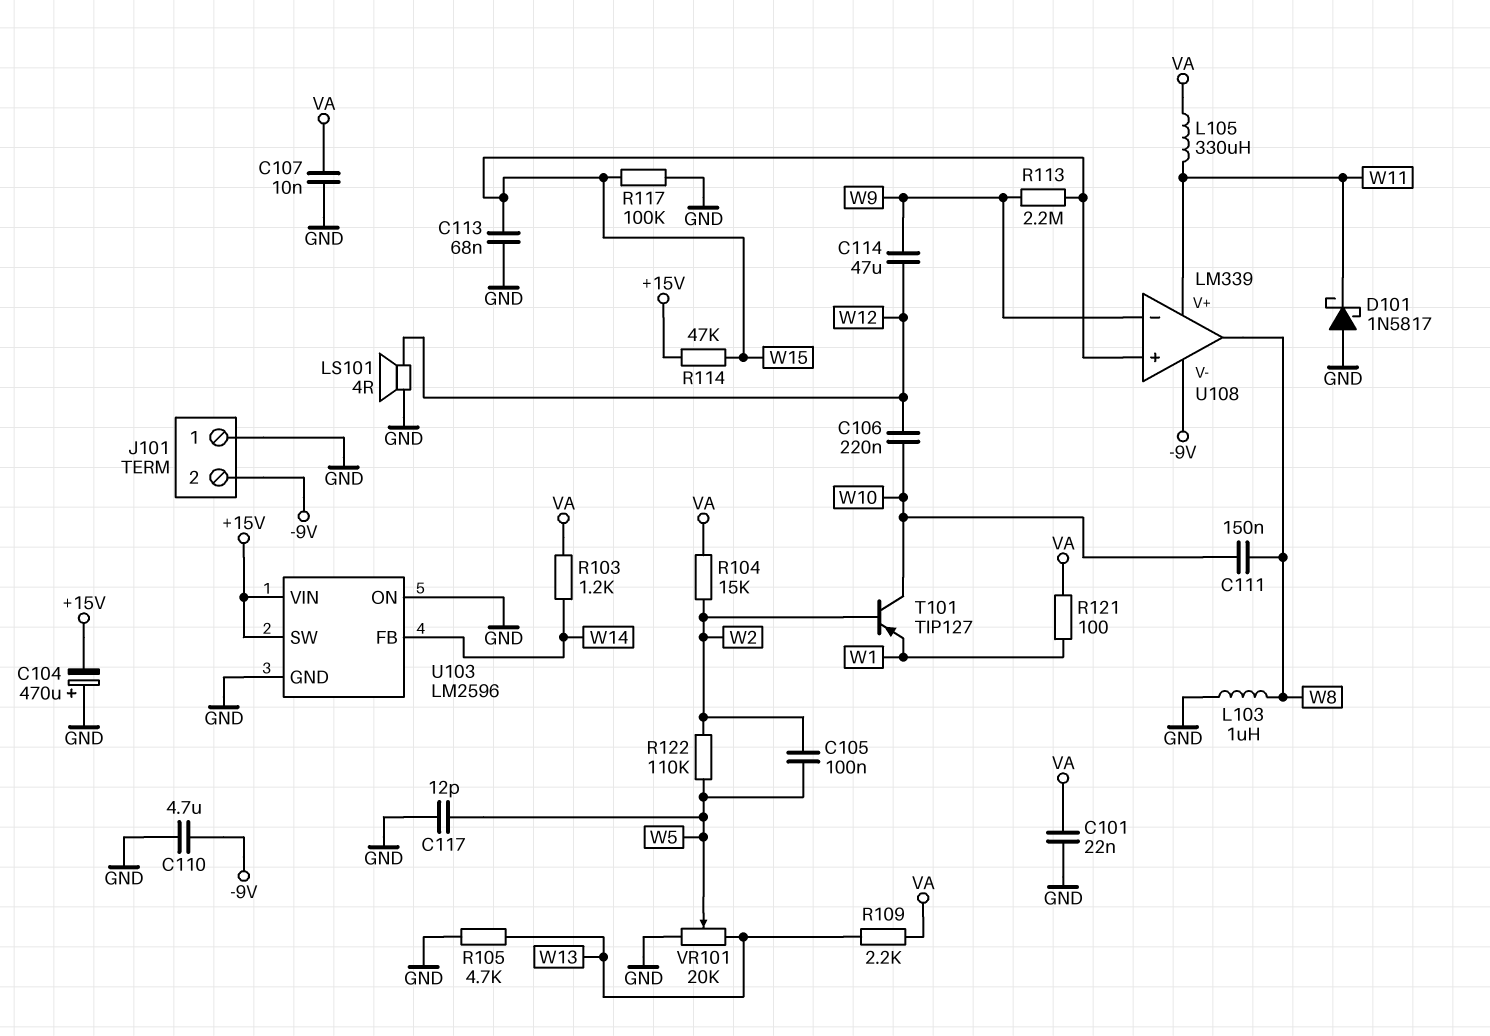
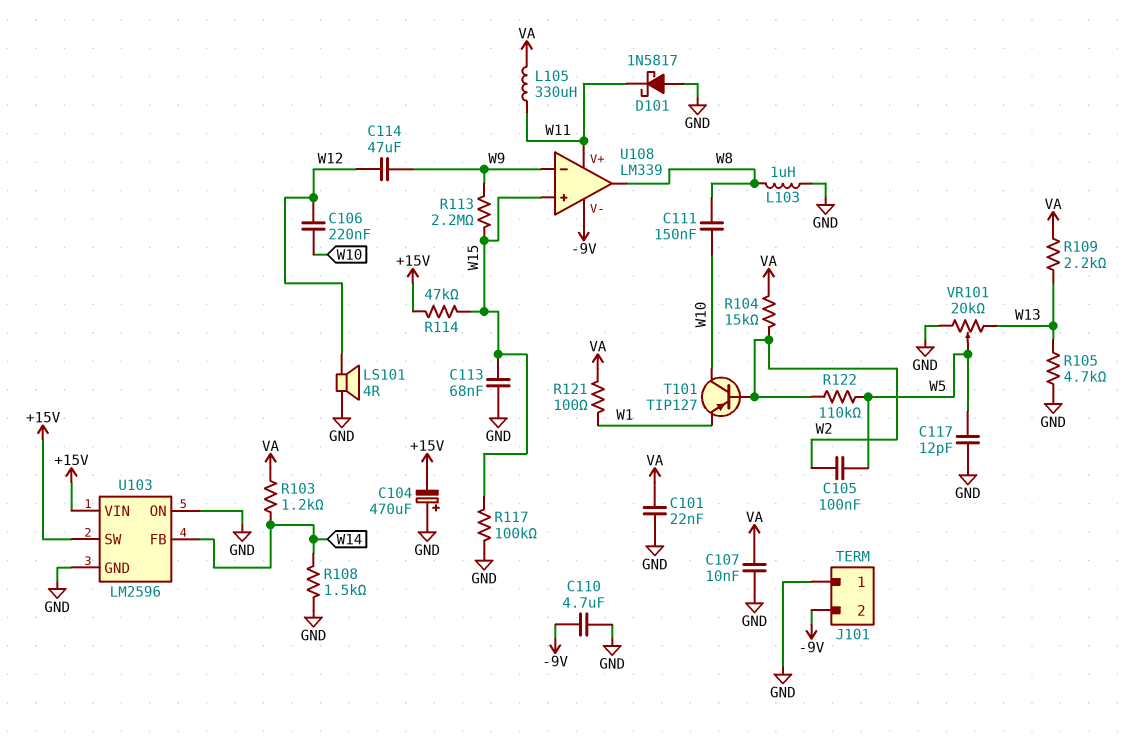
R108: none -> 1.5k (GND, W14)

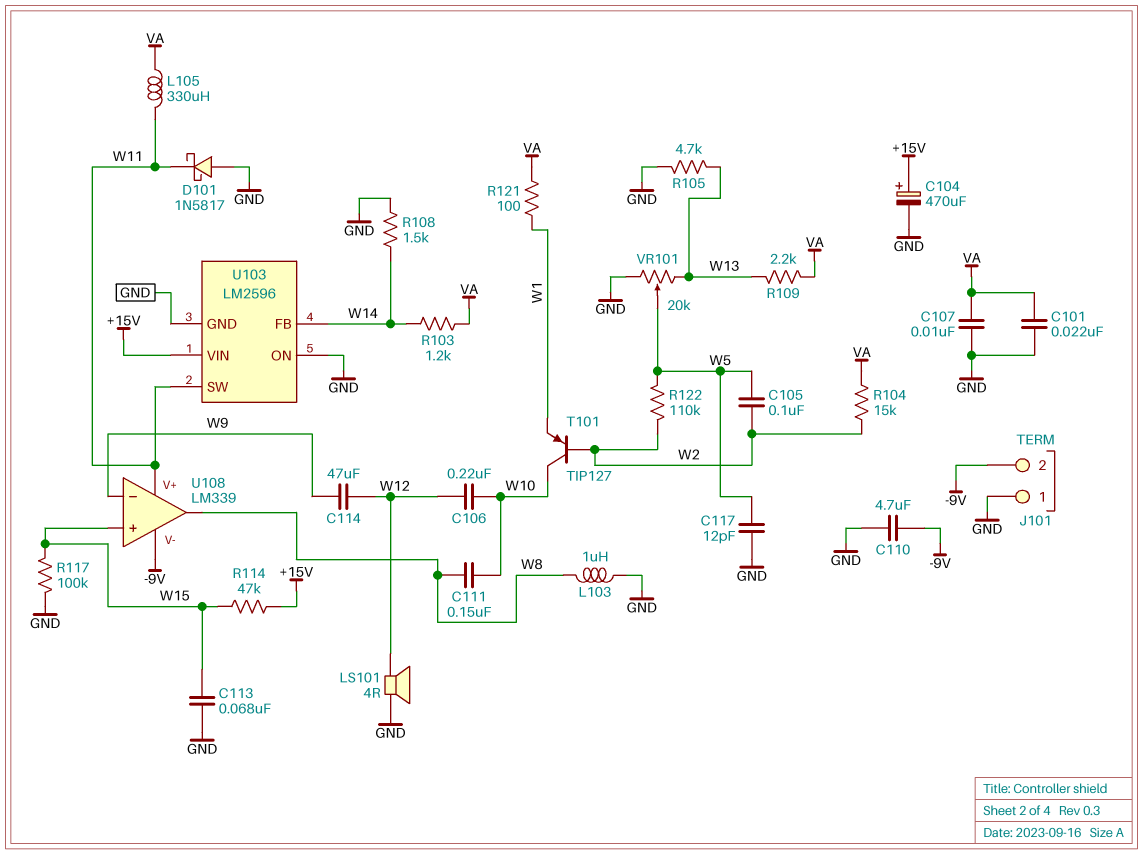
C104: 470uF (plus GND, minus +15V) -> 470uF (plus +15V, minus GND)
R113: 2.2M (W9, W15) -> none
U103 pin SW: +15V -> W11

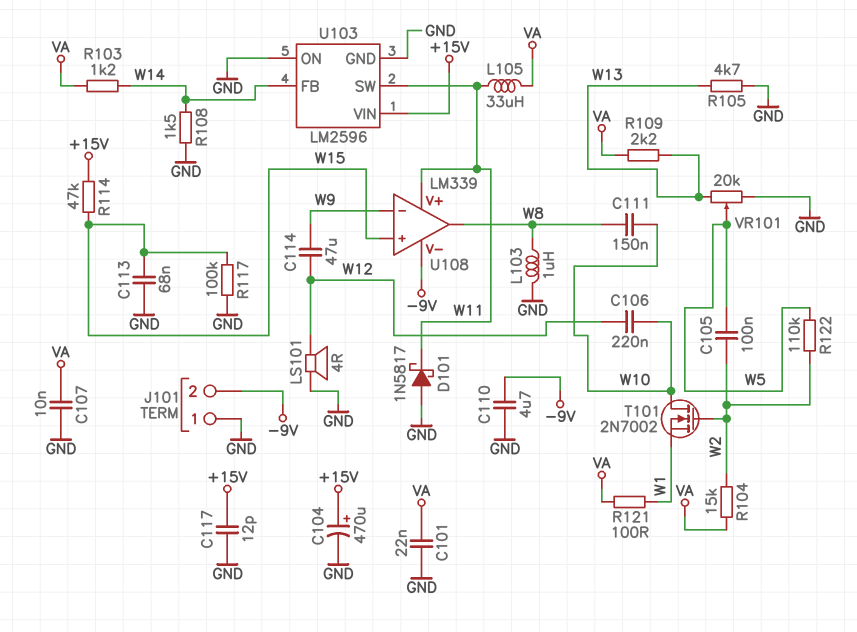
C117: 12pF (GND, W5) -> 12pF (+15V, GND)
L105: 330uH (VA, W11) -> 33uH (VA, W11)
T101: PNP TIP127 (B W2, C W10, E W1) -> NMOS 2N7002 (G W2, D W10, S W1)

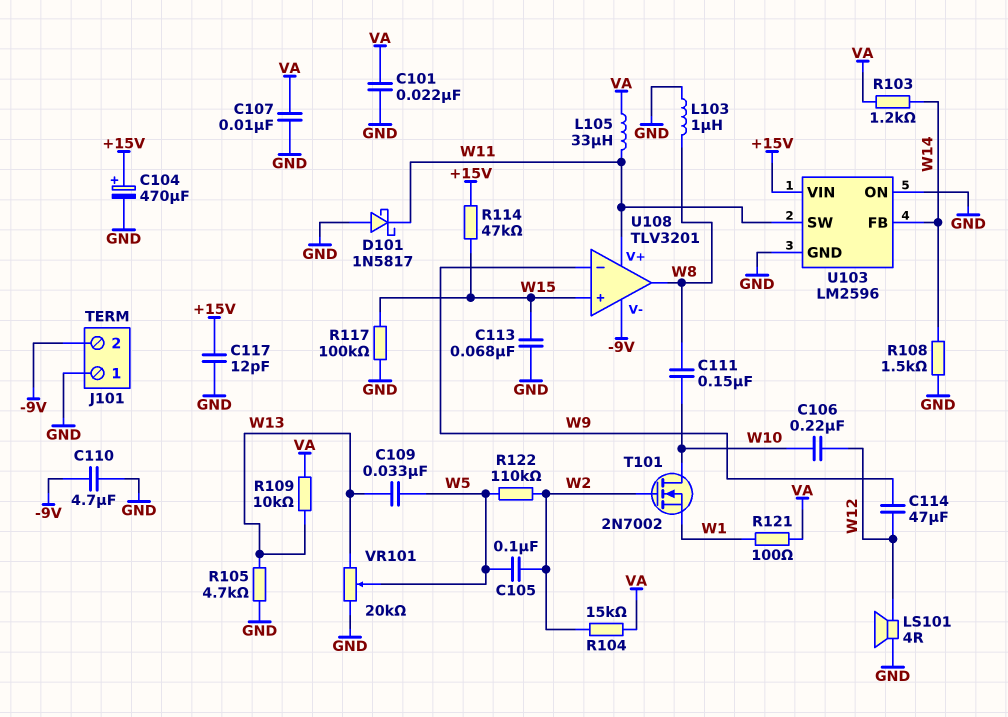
C109: none -> 33nF (W5, W13)
R109: 2.2k (VA, W13) -> 10k (VA, W13)
U108: LM339 -> TLV3201

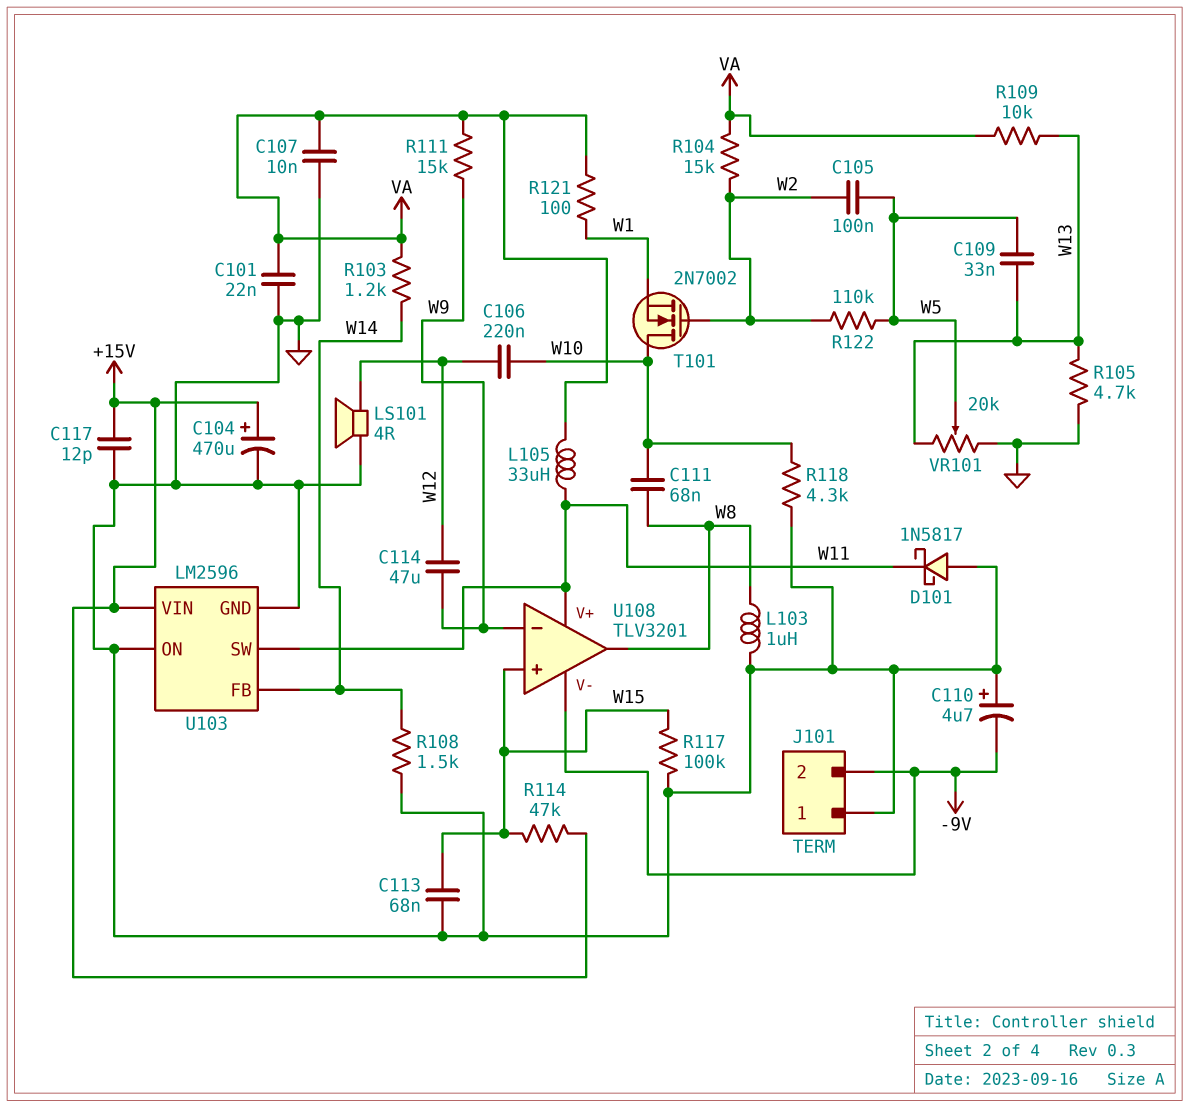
C110: 4.7uF (-9V, GND) -> 4.7uF (plus GND, minus -9V)
C111: 150nF (W8, W10) -> 68nF (W8, W10)
R111: none -> 15k (VA, W9)
R118: none -> 4.3k (GND, W10)

